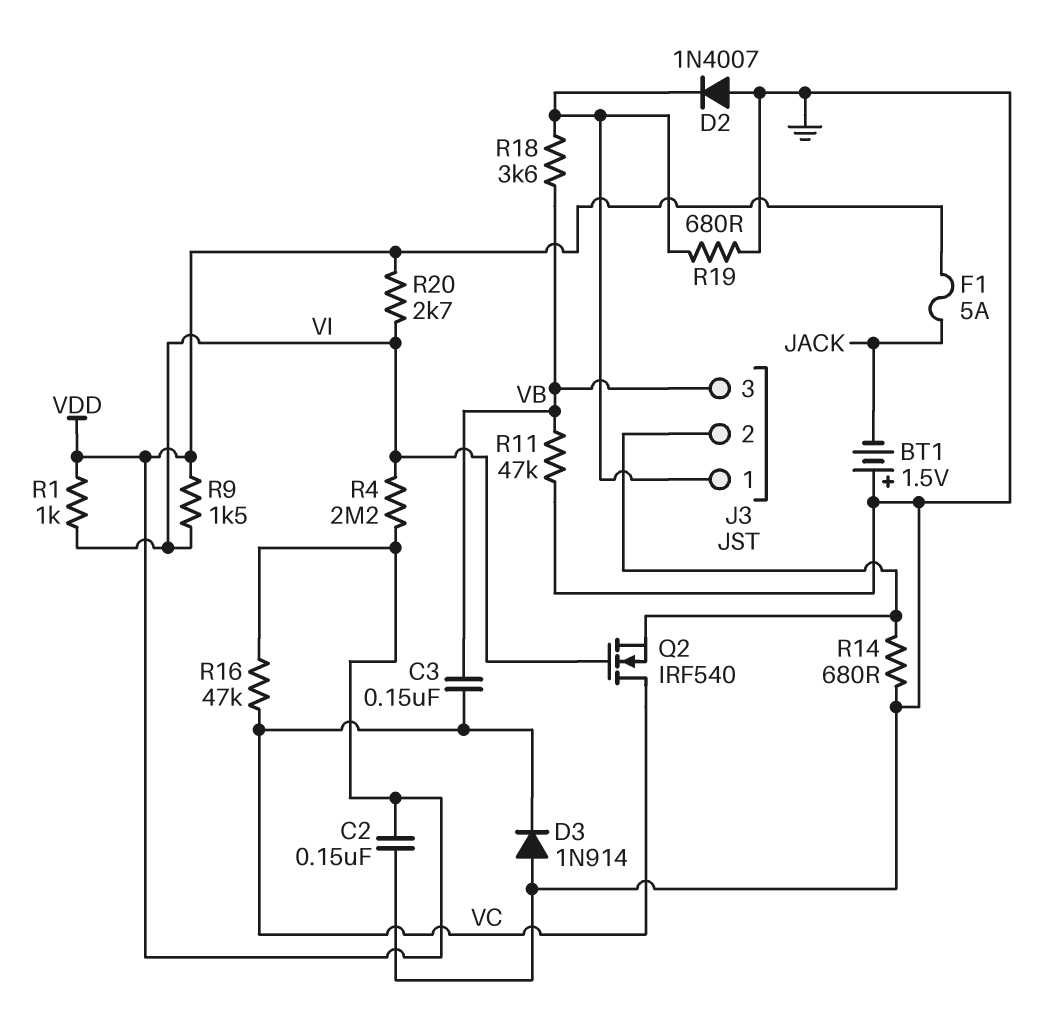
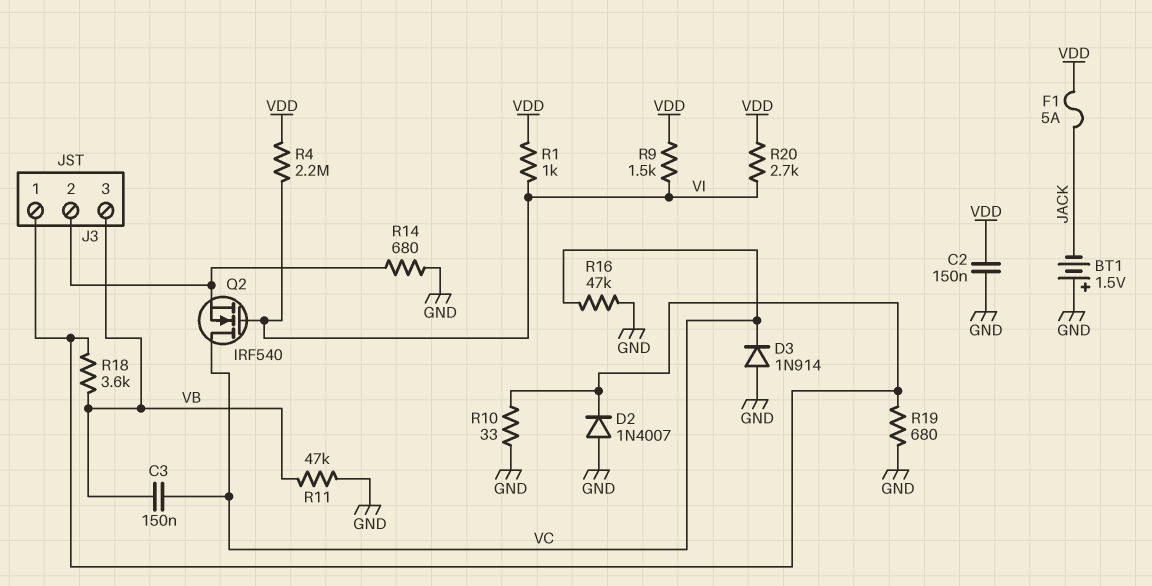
R10: none -> 33 (GND, J3/1)
R16: 47k (VC, VDD) -> 47k (GND, VC)

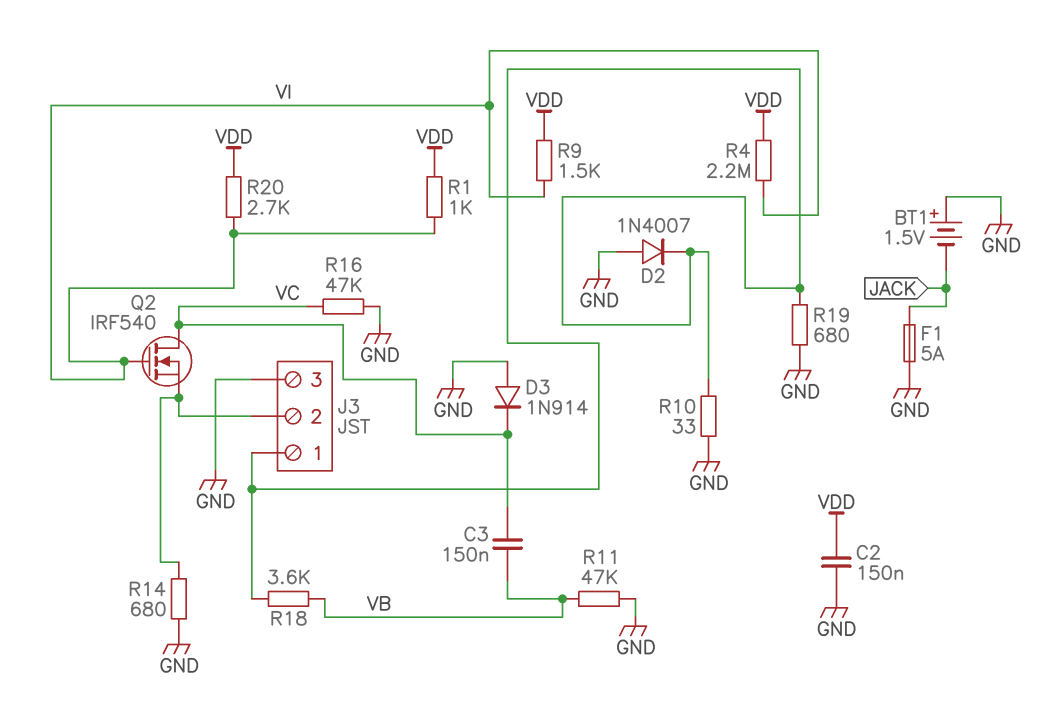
F1: 5A (JACK, VDD) -> 5A (GND, JACK)
J3 pin 3: VB -> GND

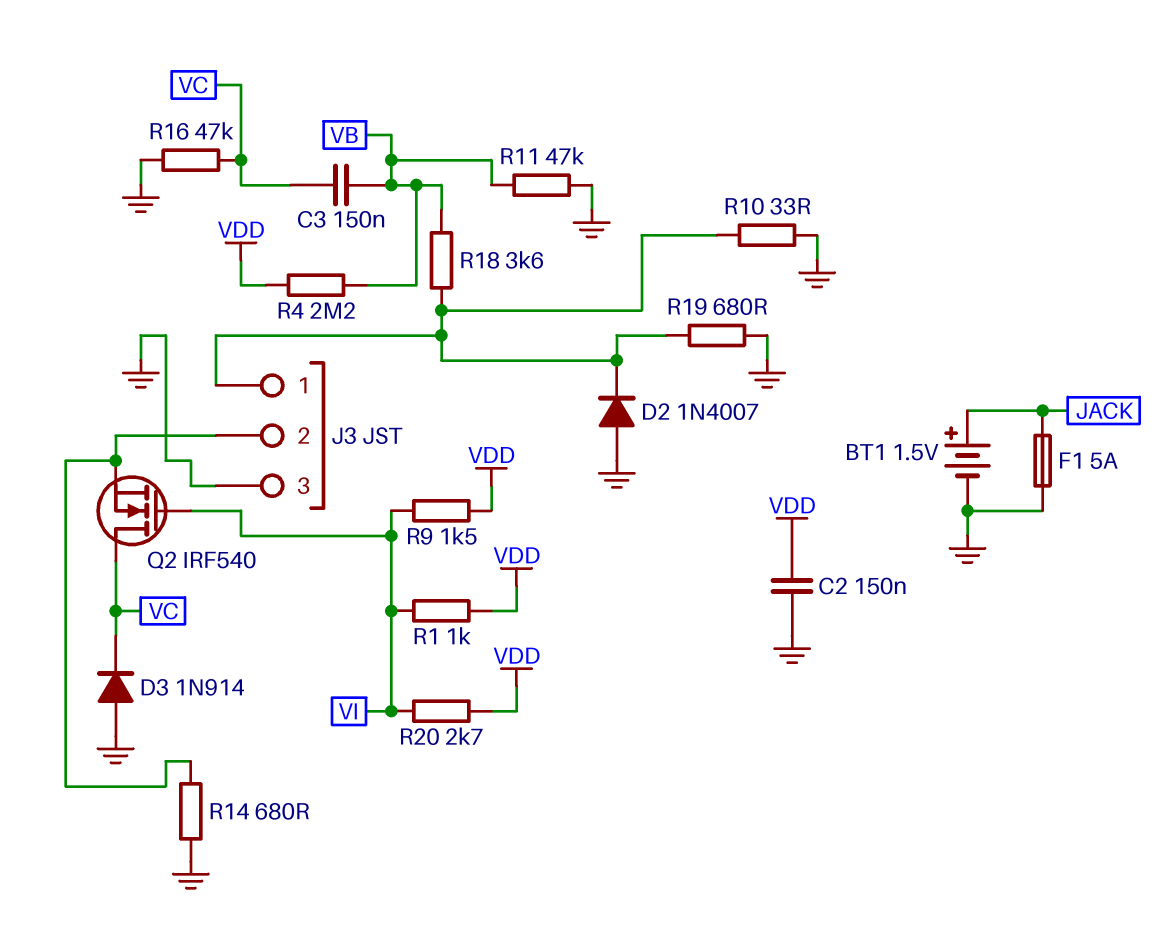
BT1: 1.5V (plus GND, minus JACK) -> 1.5V (plus JACK, minus GND)
R4: 2.2M (VDD, VI) -> 2.2M (VB, VDD)

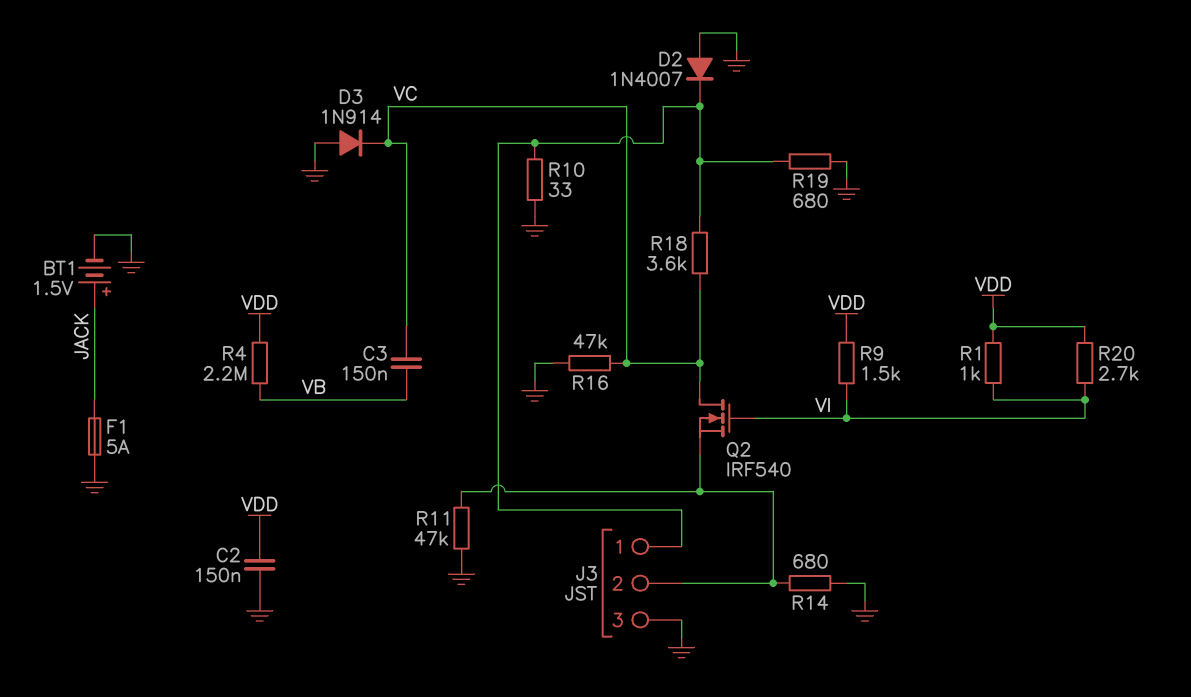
R11: 47k (GND, VB) -> 47k (GND, J3/2)
R18: 3.6k (J3/1, VB) -> 3.6k (J3/1, VC)

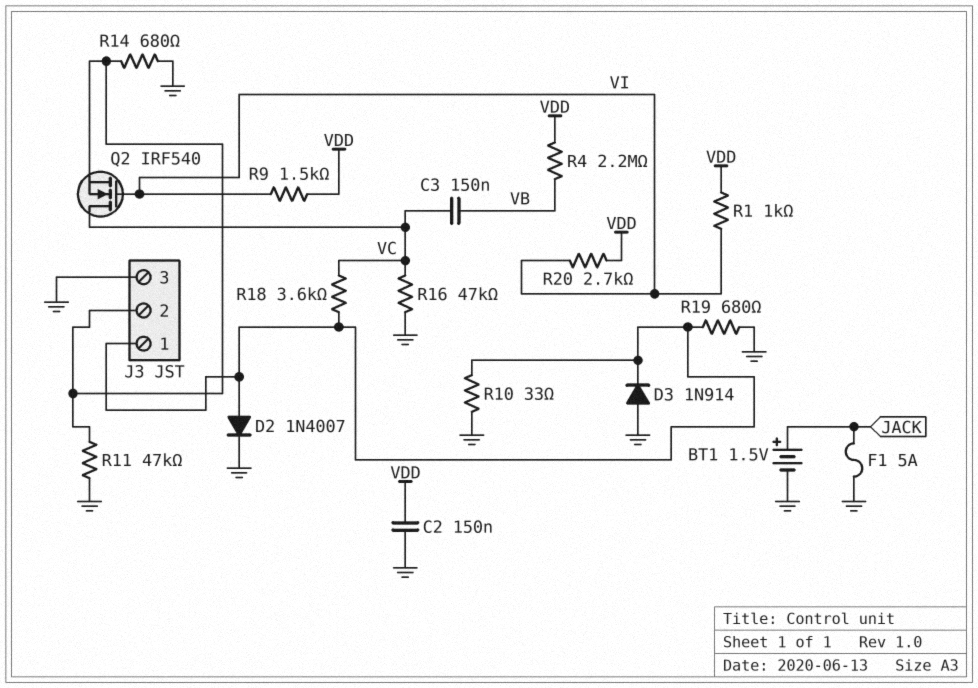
D2: diode 1N4007 (A GND, K J3/1) -> diode 1N4007 (A J3/1, K GND)
D3: diode 1N914 (A GND, K VC) -> diode 1N914 (A GND, K J3/1)

